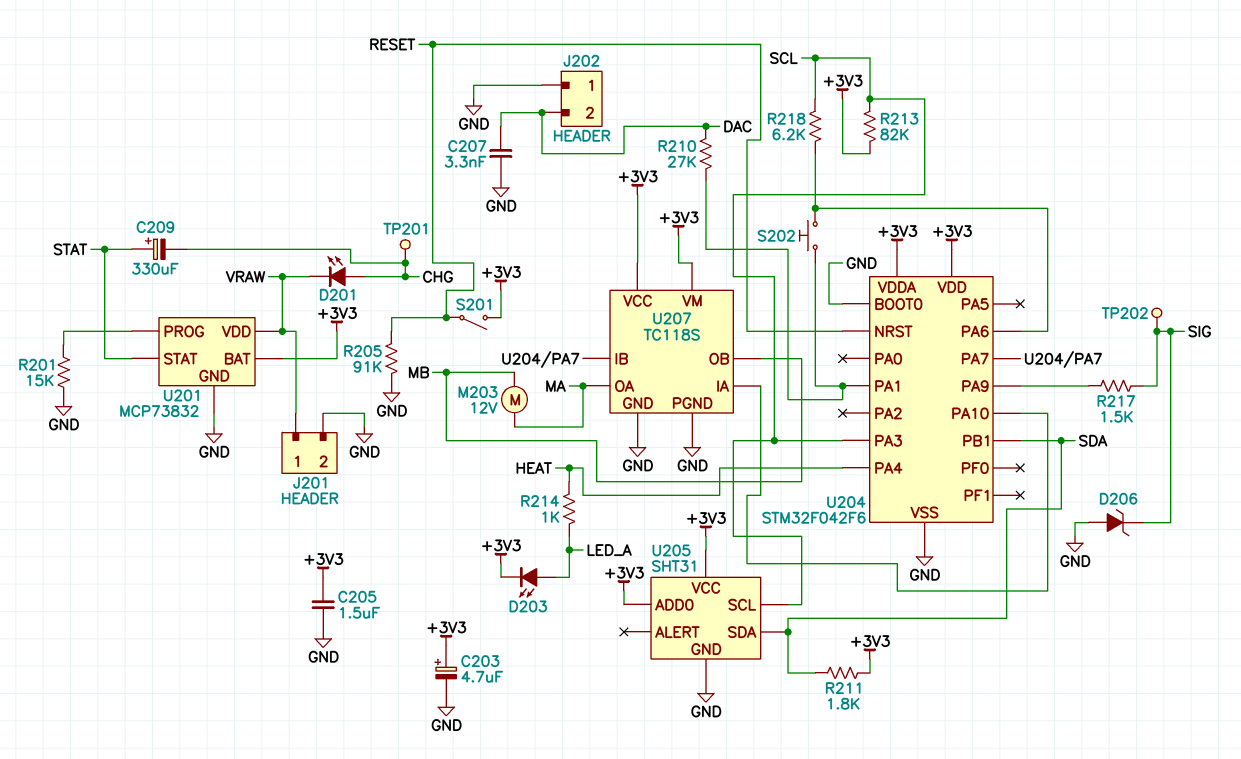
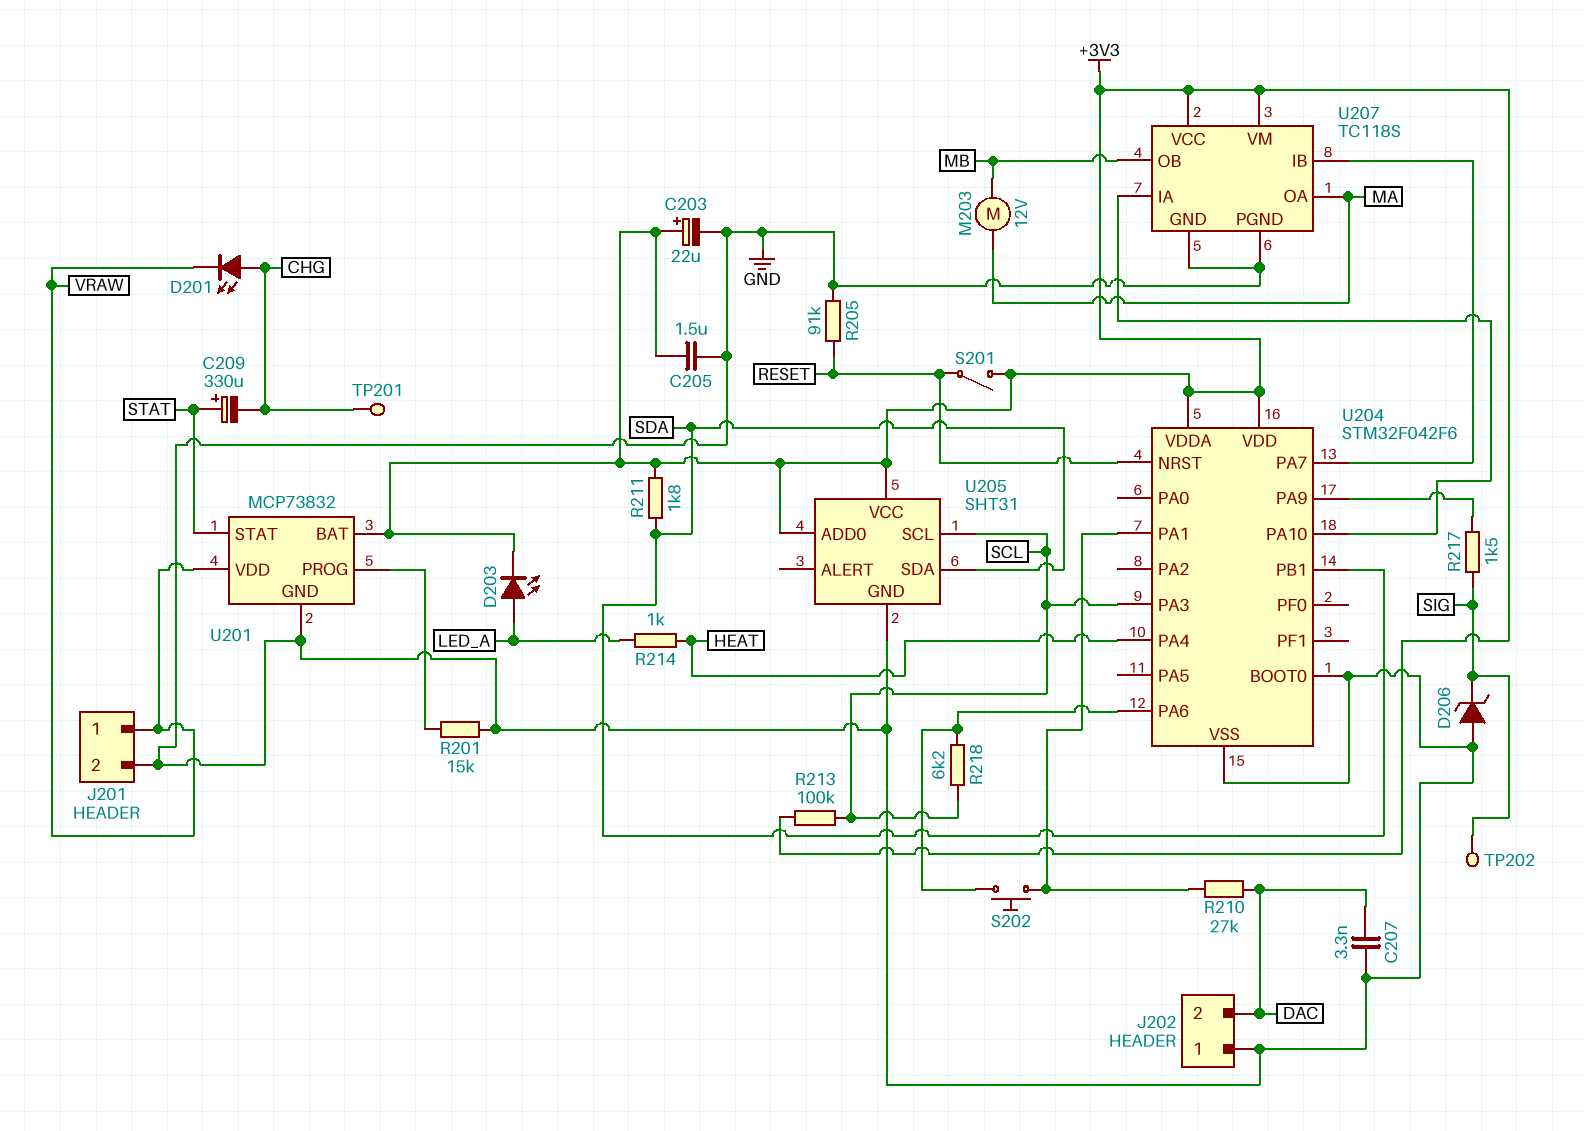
C203: 4.7uF (plus +3V3, minus GND) -> 22uF (plus +3V3, minus GND)
R213: 82k (+3V3, SCL) -> 100k (+3V3, SCL)

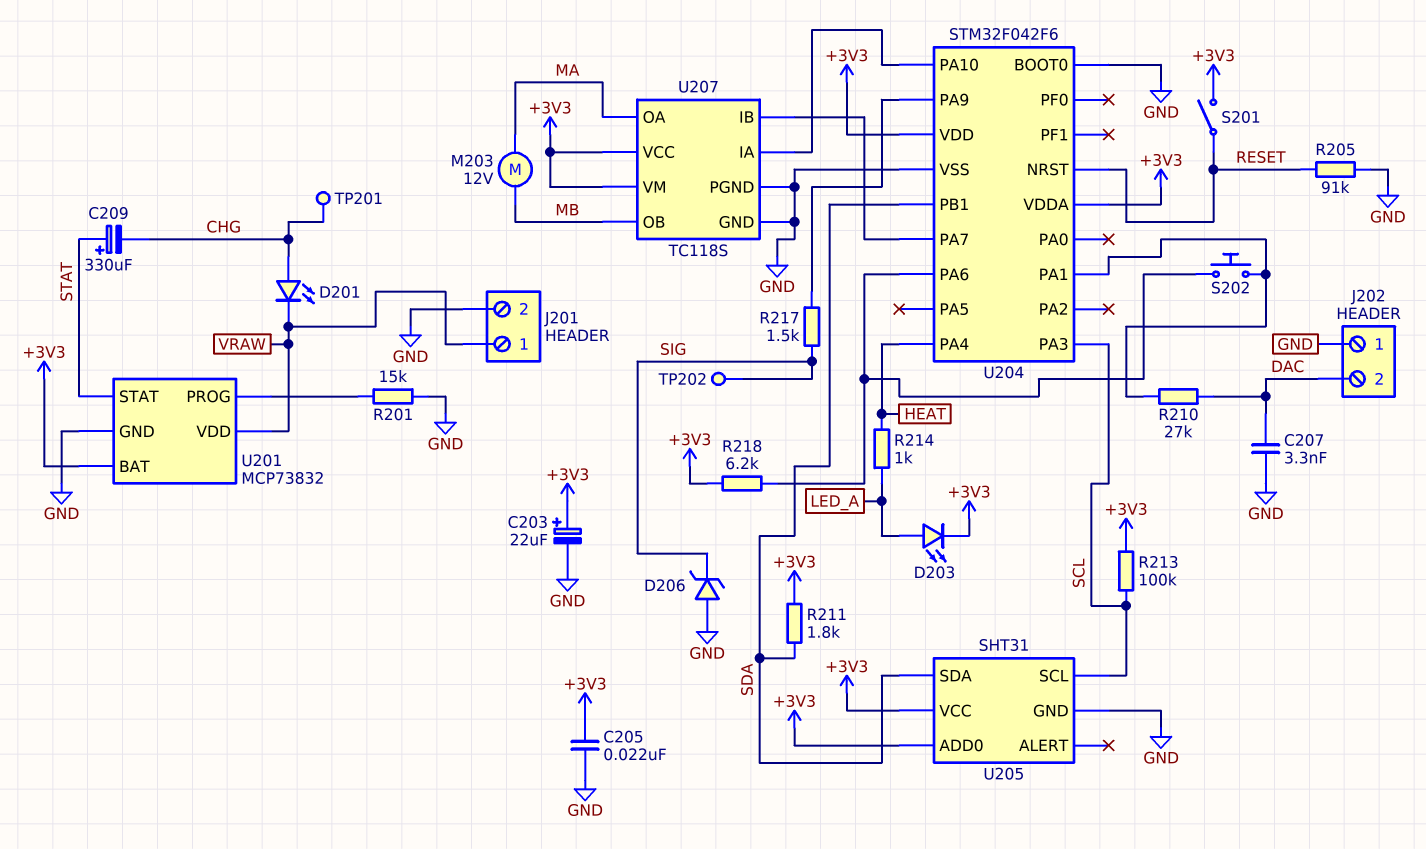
C205: 1.5uF (+3V3, GND) -> 22nF (+3V3, GND)
R218: 6.2k (SCL, U204/PA6) -> 6.2k (+3V3, U204/PA6)

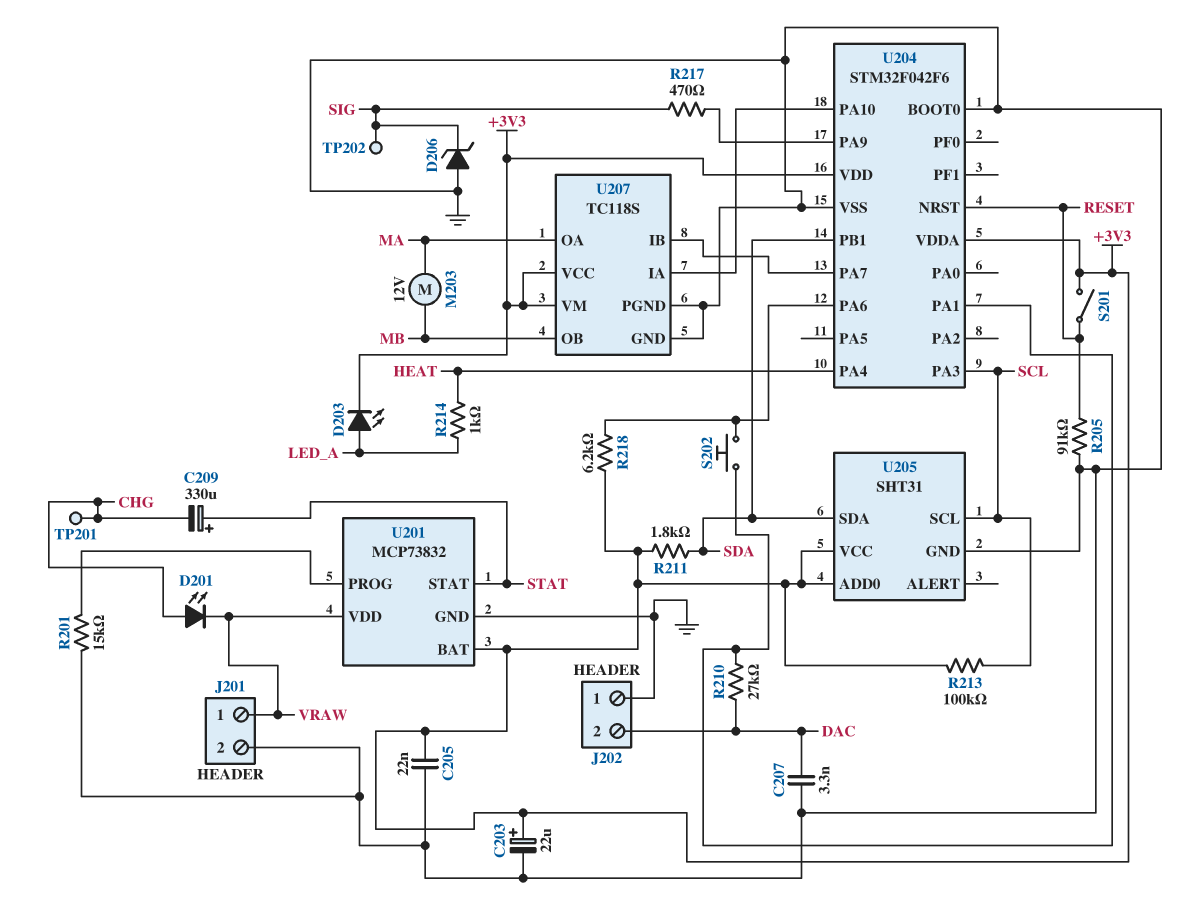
R217: 1.5k (SIG, U204/PA9) -> 470 (SIG, U204/PA9)

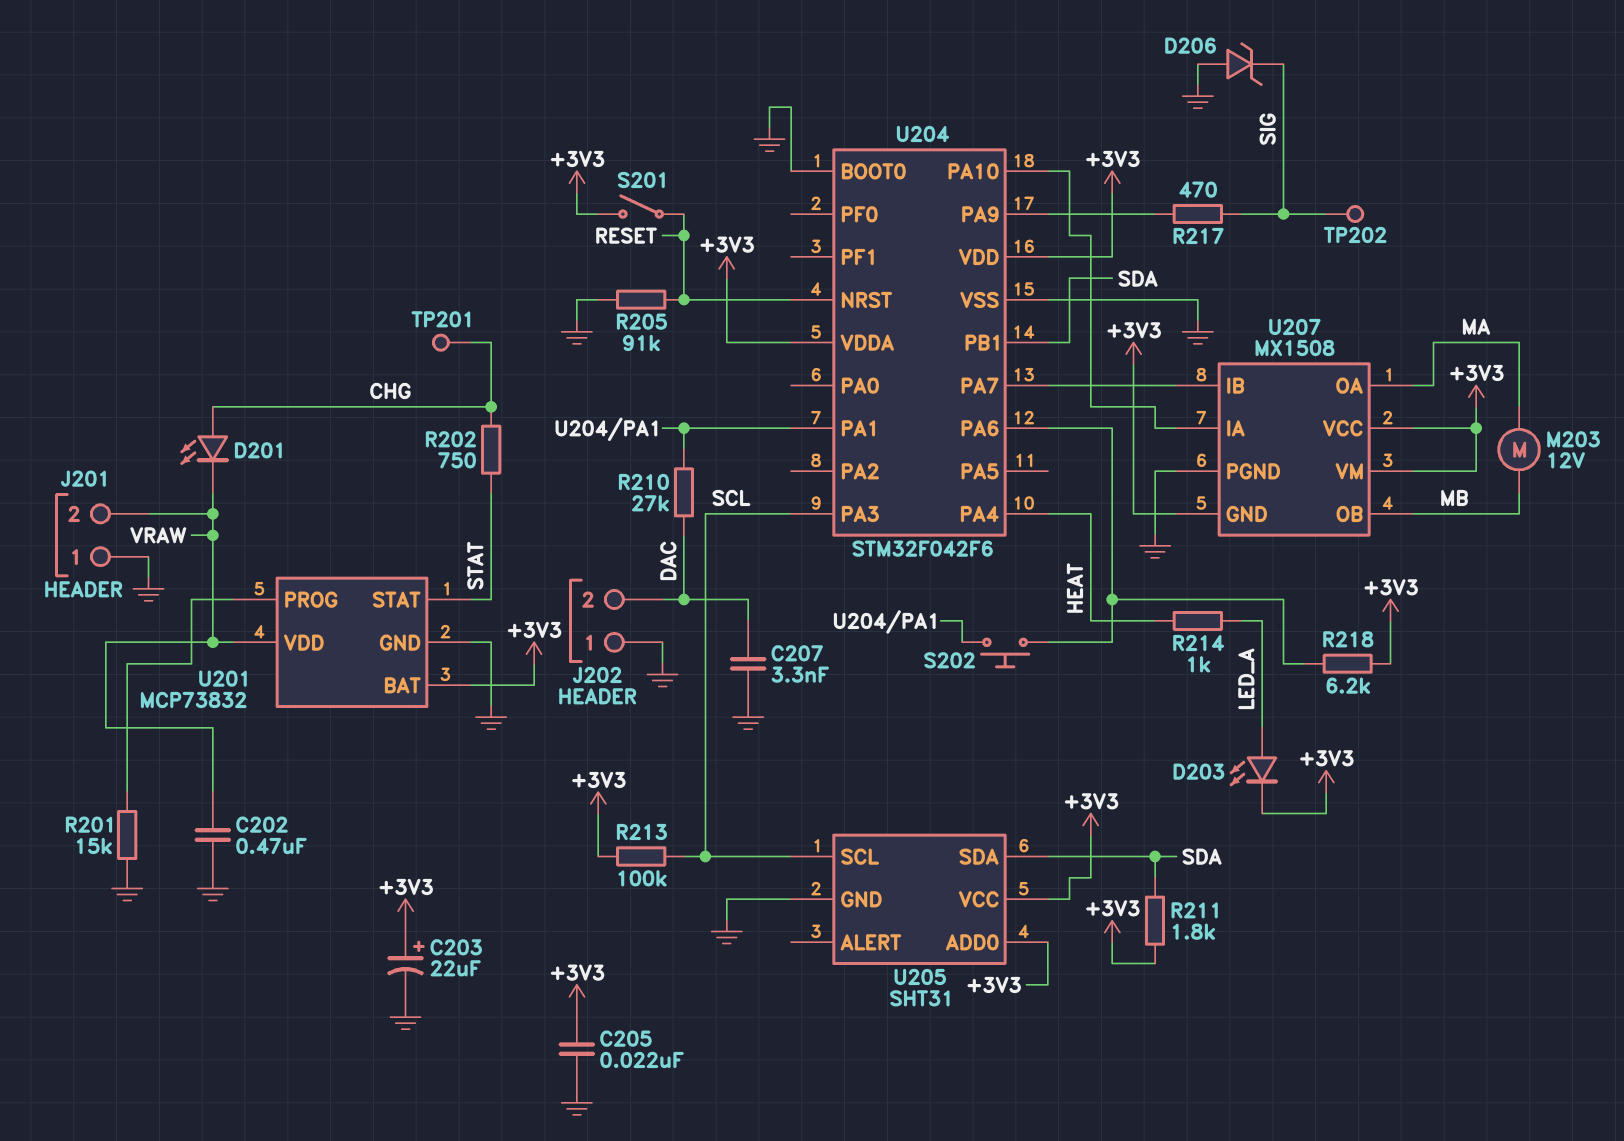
C202: none -> 470nF (GND, VRAW)
C209: 330uF (plus STAT, minus CHG) -> none
J201 pin 1: VRAW -> GND
J201 pin 2: GND -> VRAW
R202: none -> 750 (CHG, STAT)
U207: TC118S -> MX1508
U207 pin GND: GND -> +3V3

